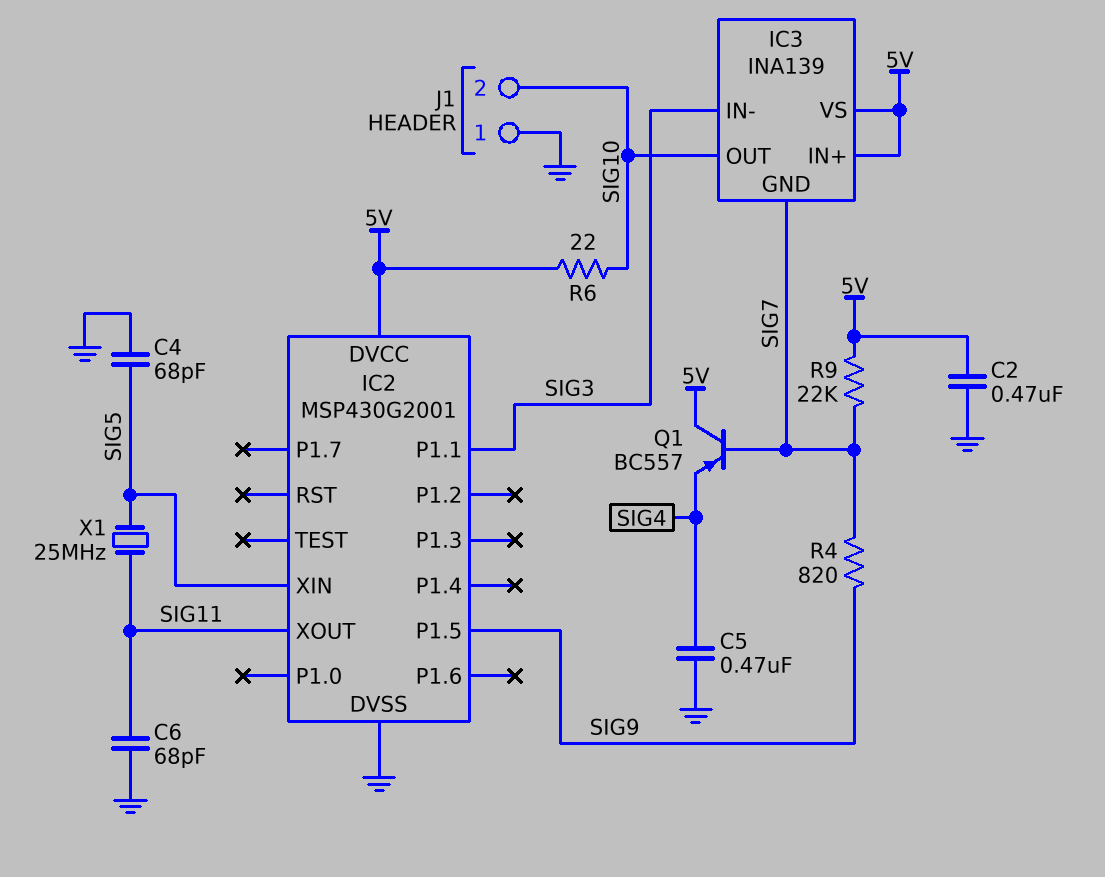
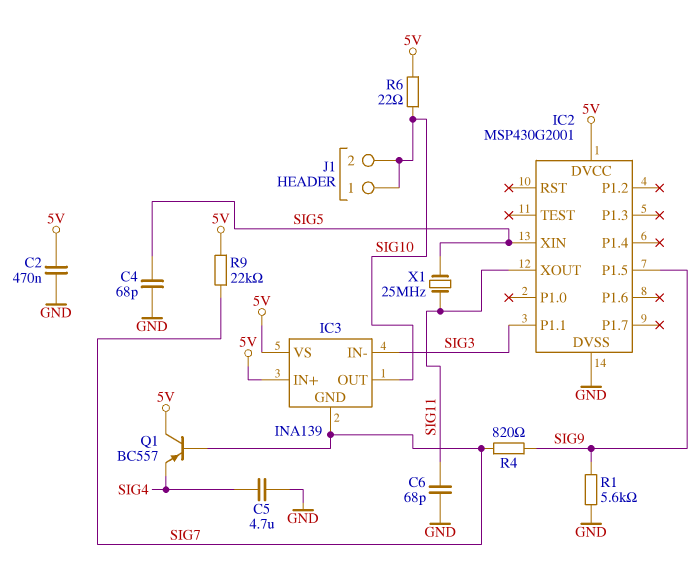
C5: 470nF (GND, SIG4) -> 4.7uF (GND, SIG4)
J1 pin 1: GND -> SIG10
R1: none -> 5.6k (GND, SIG9)

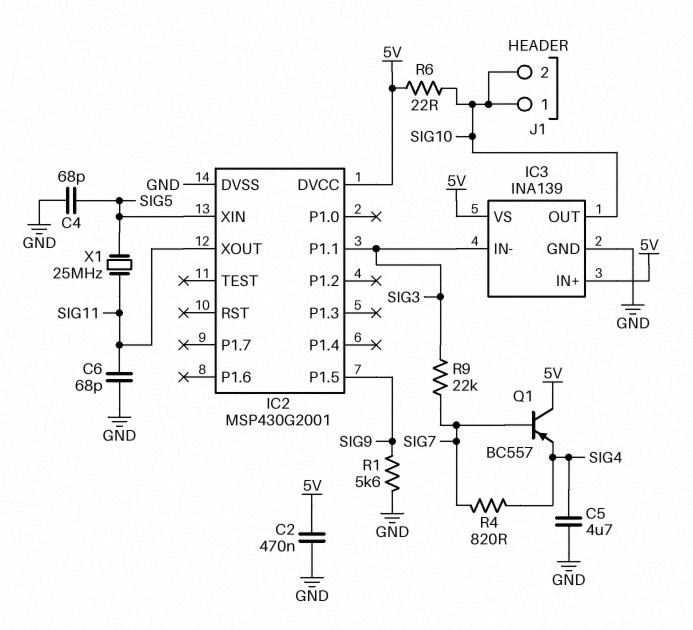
IC3 pin GND: SIG7 -> GND
R4: 820 (SIG7, SIG9) -> 820 (SIG4, SIG7)
R9: 22k (5V, SIG7) -> 22k (SIG3, SIG7)

